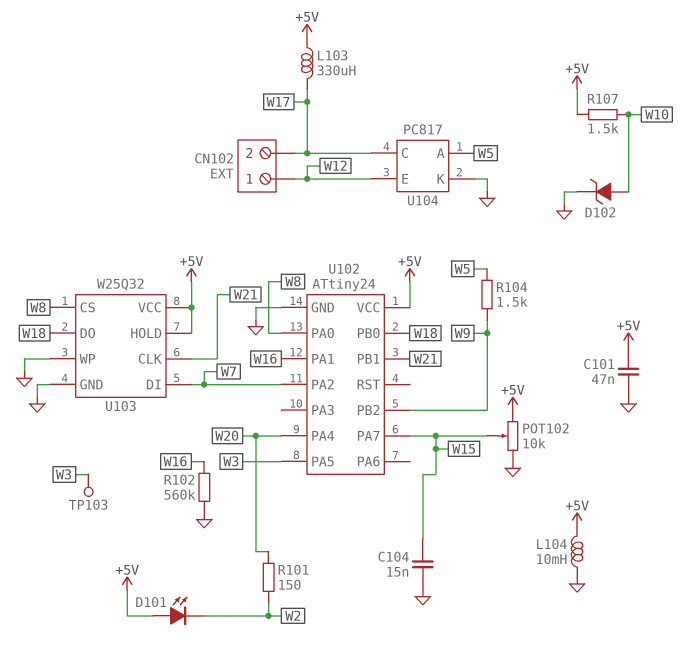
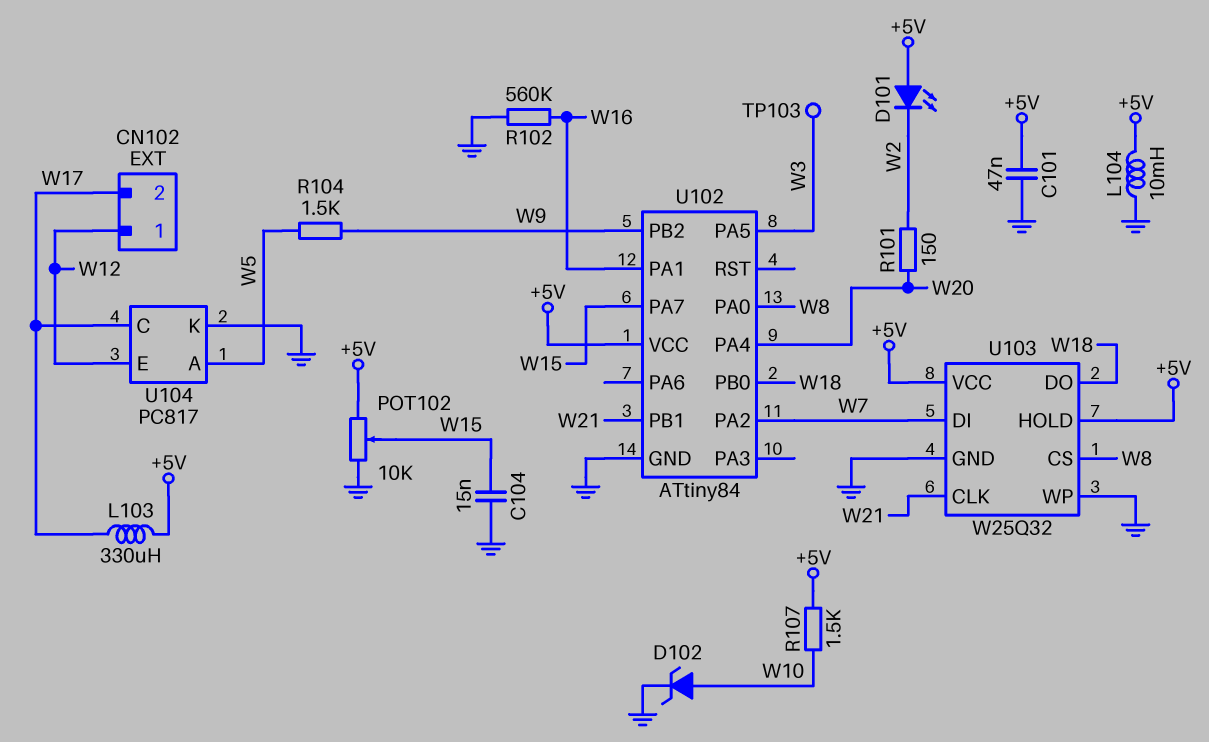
U102: ATtiny24 -> ATtiny84

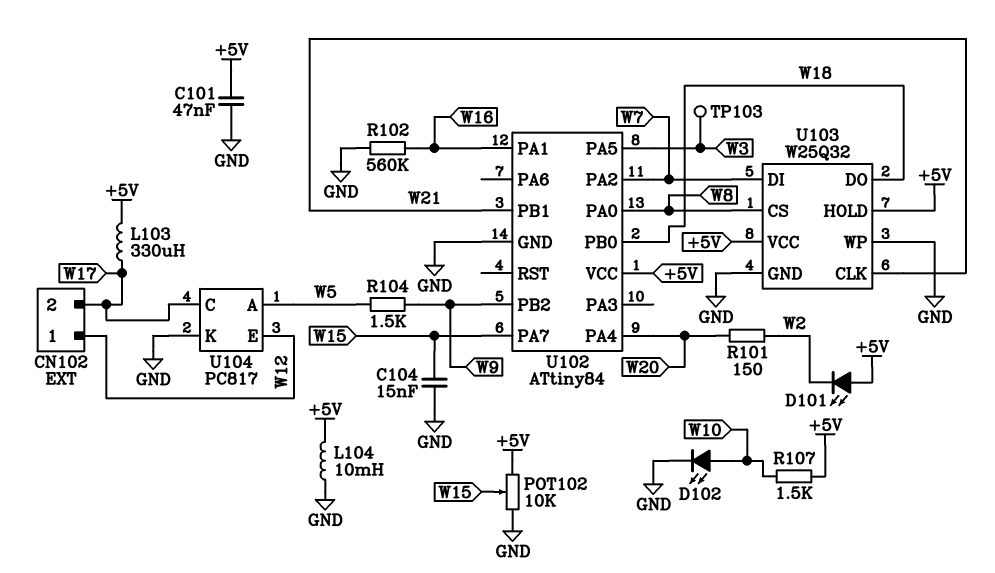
D102: zener (A W10, K GND) -> LED (A W10, K GND)

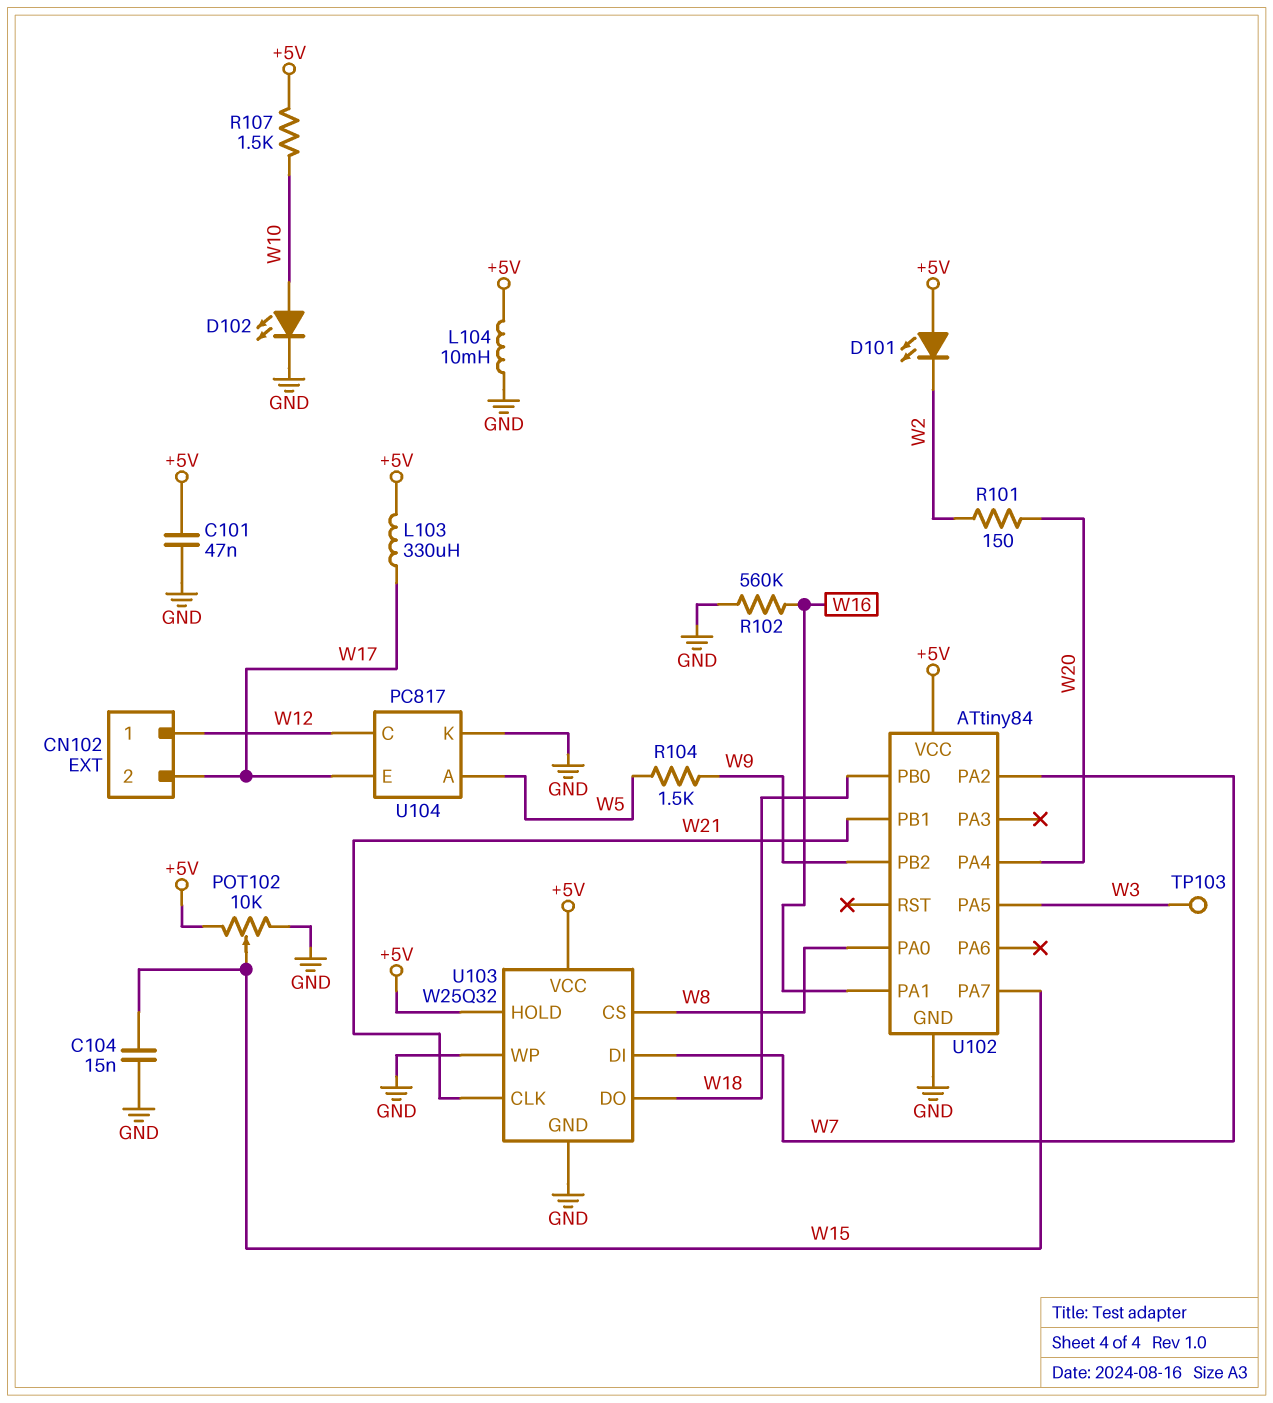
U104 pin C: W17 -> W12
U104 pin E: W12 -> W17

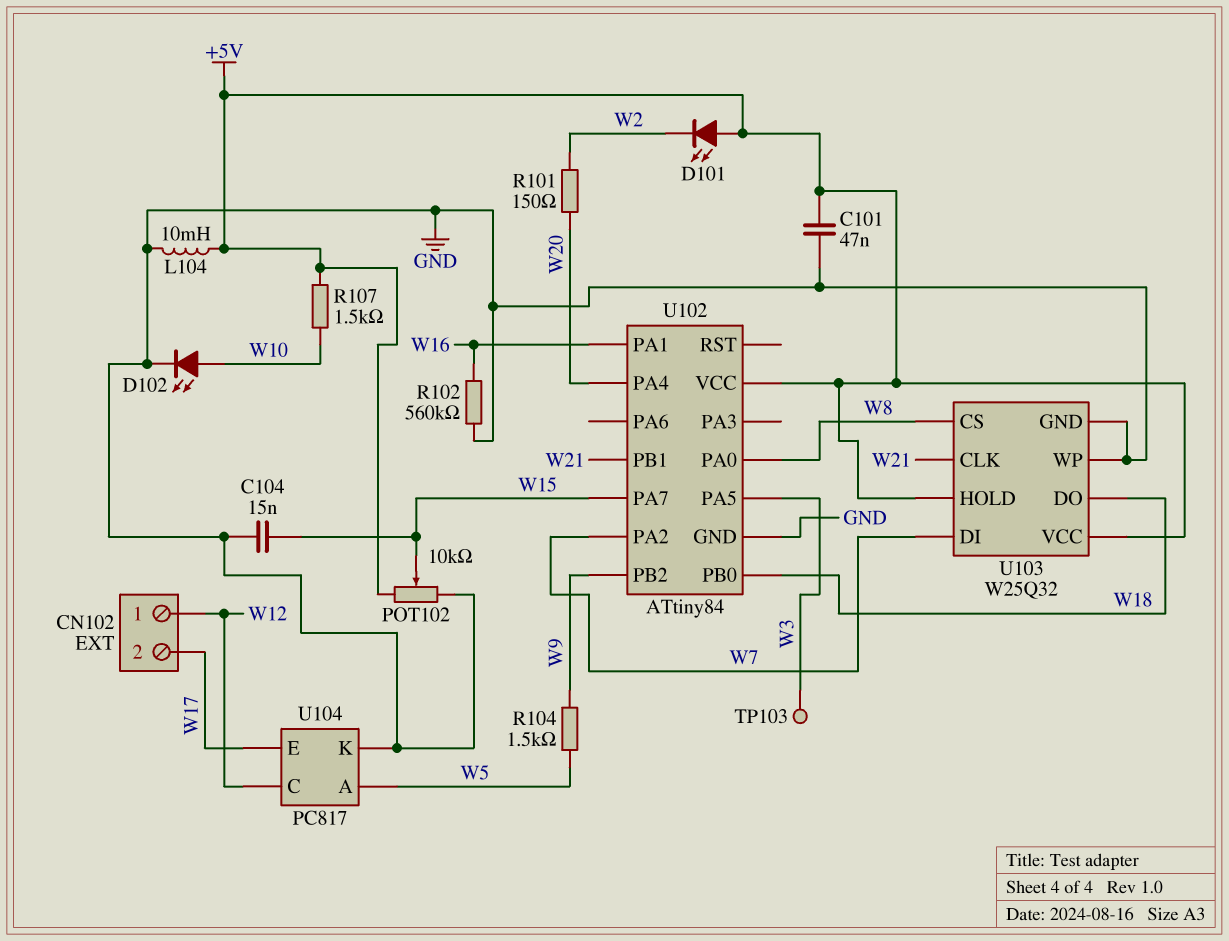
L103: 330uH (+5V, W17) -> none

